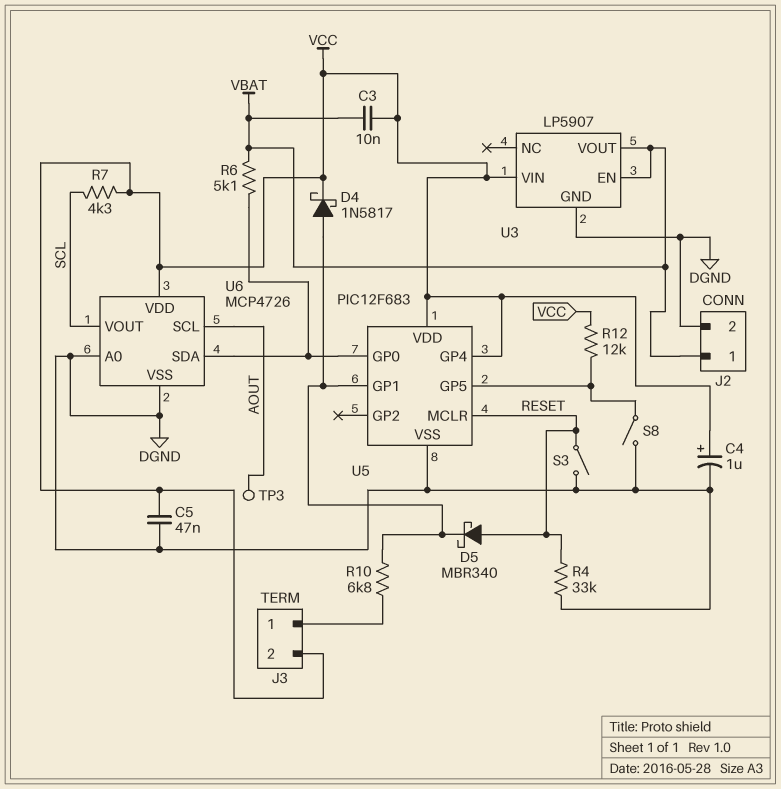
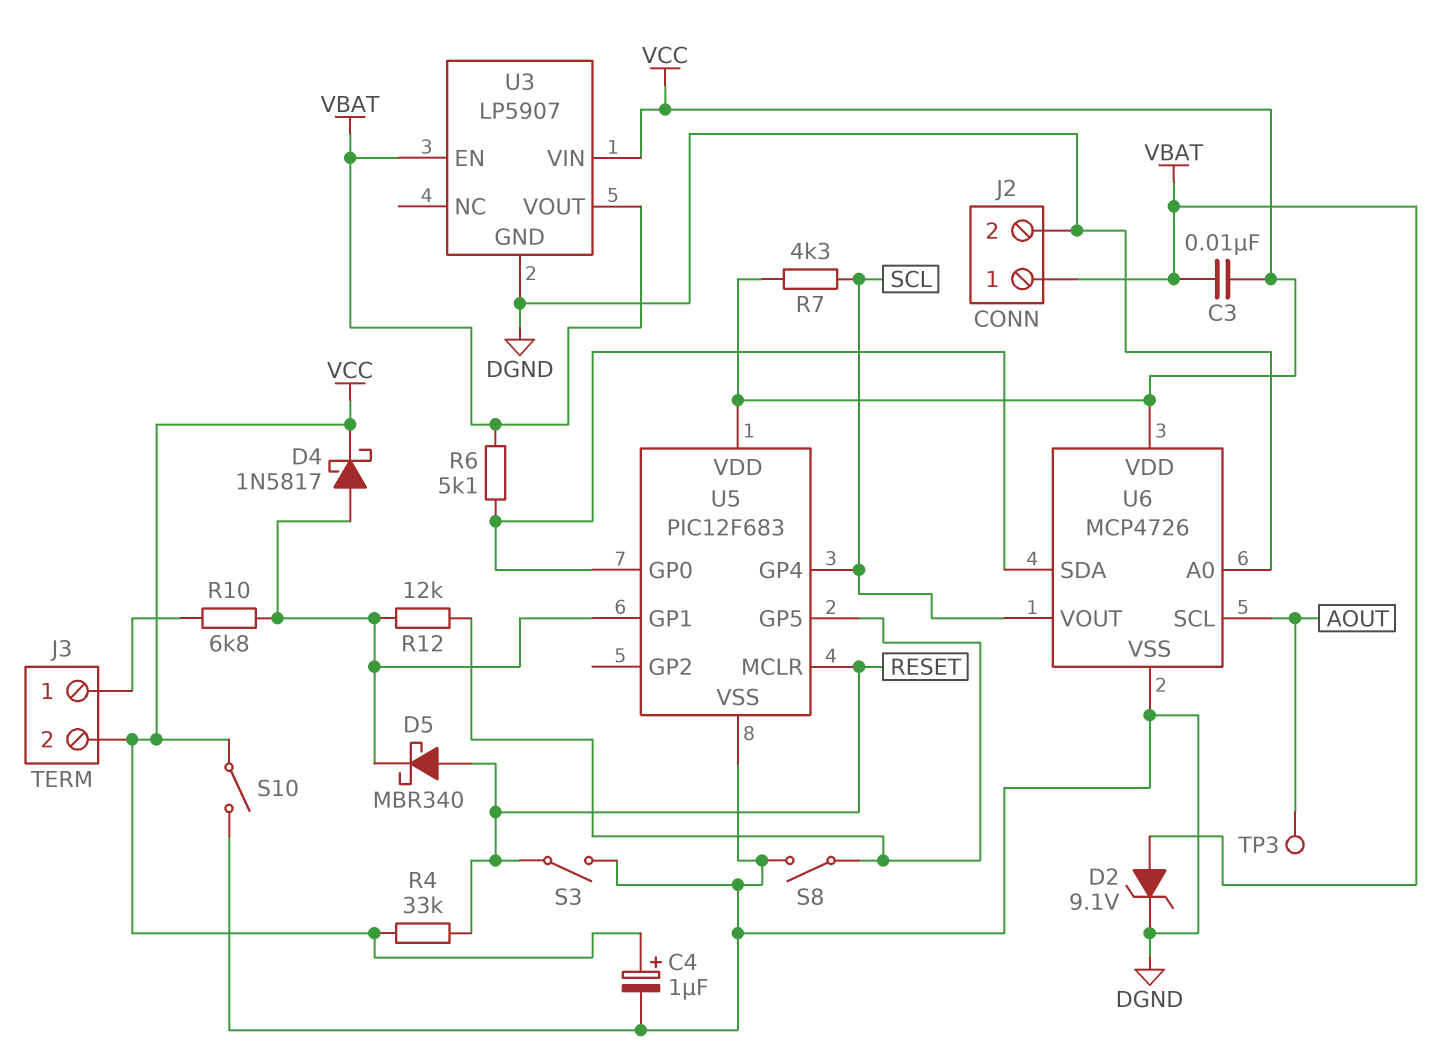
C5: 47nF (DGND, VCC) -> none
D2: none -> zener 9.1V (A VBAT, K DGND)
R4: 33k (DGND, RESET) -> 33k (RESET, VCC)
R12: 12k (U5/GP5, VCC) -> 12k (U5/GP1, U5/GP5)
S10: none -> switch (DGND, VCC)
U5 pin GP4: VCC -> SCL

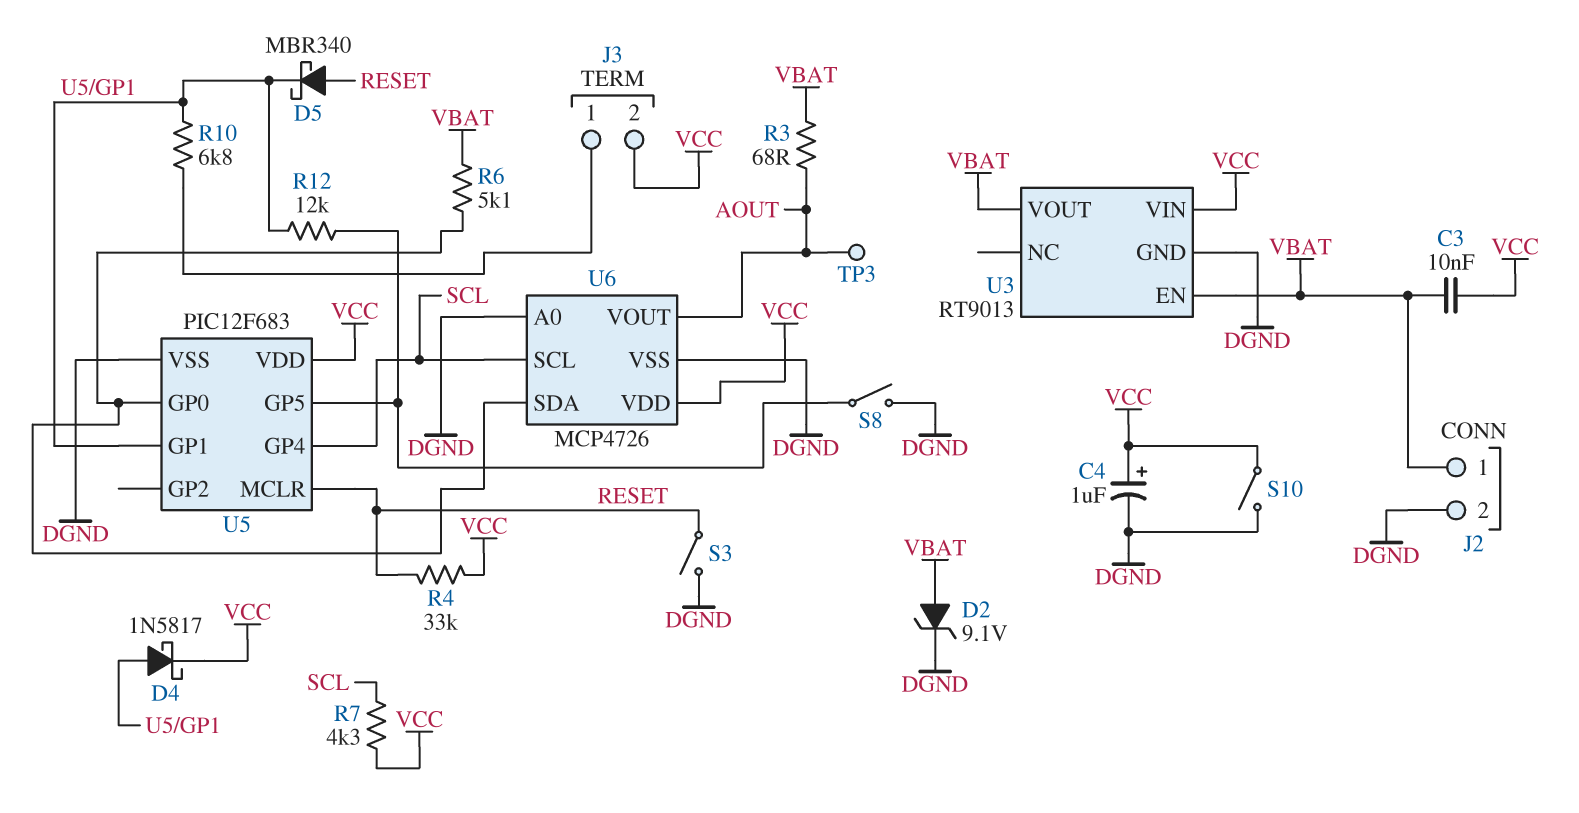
R3: none -> 68 (AOUT, VBAT)
U3: LP5907 -> RT9013
U6 pin SCL: AOUT -> SCL
U6 pin VOUT: SCL -> AOUT

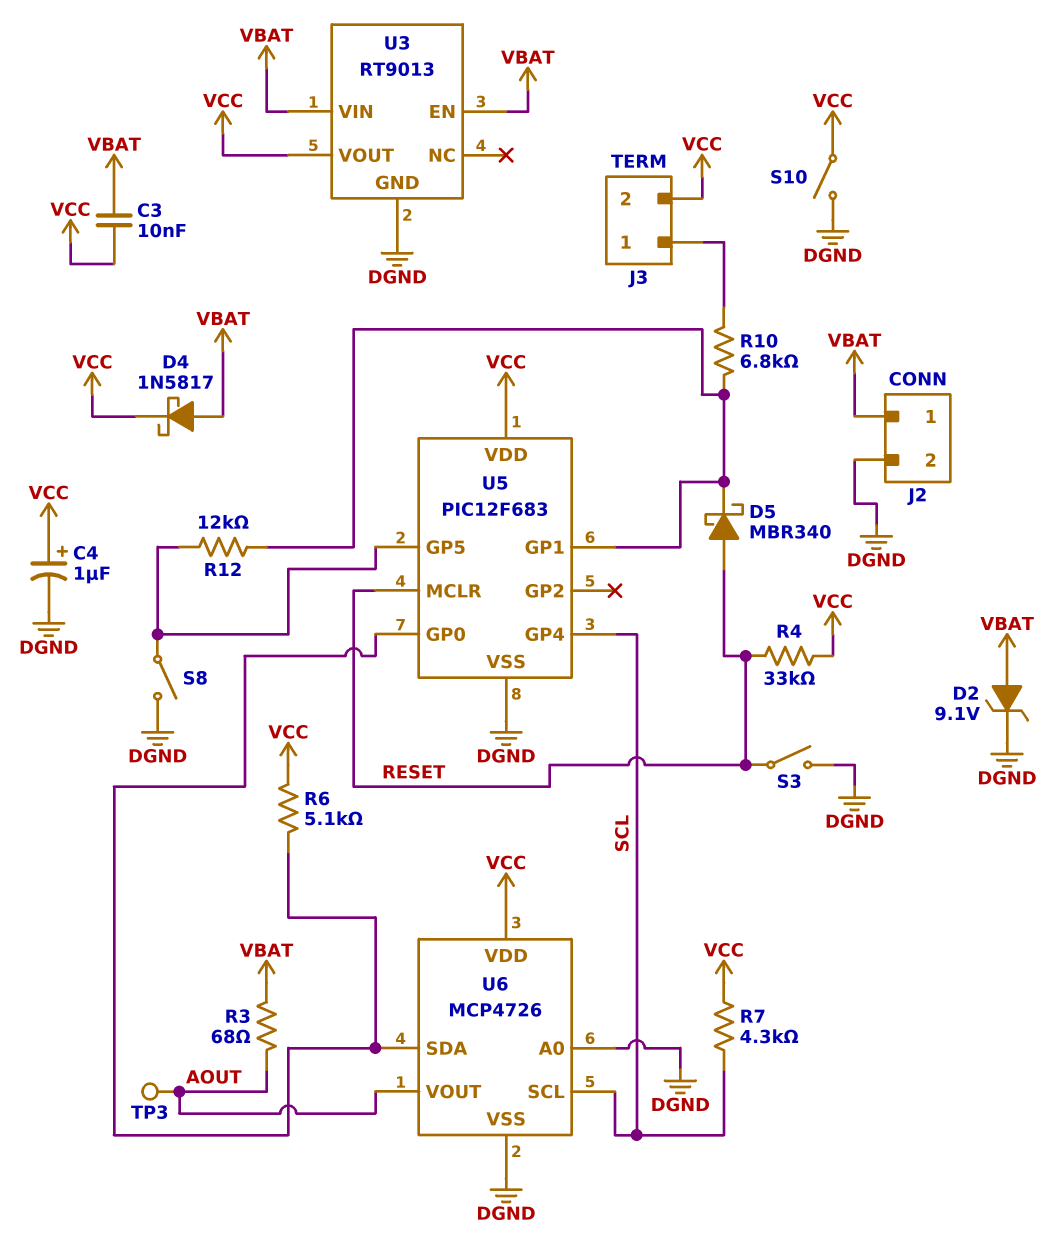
D4: schottky 1N5817 (A U5/GP1, K VCC) -> schottky 1N5817 (A VBAT, K VCC)
R6: 5.1k (U5/GP0, VBAT) -> 5.1k (U5/GP0, VCC)
U3 pin VIN: VCC -> VBAT
U3 pin VOUT: VBAT -> VCC

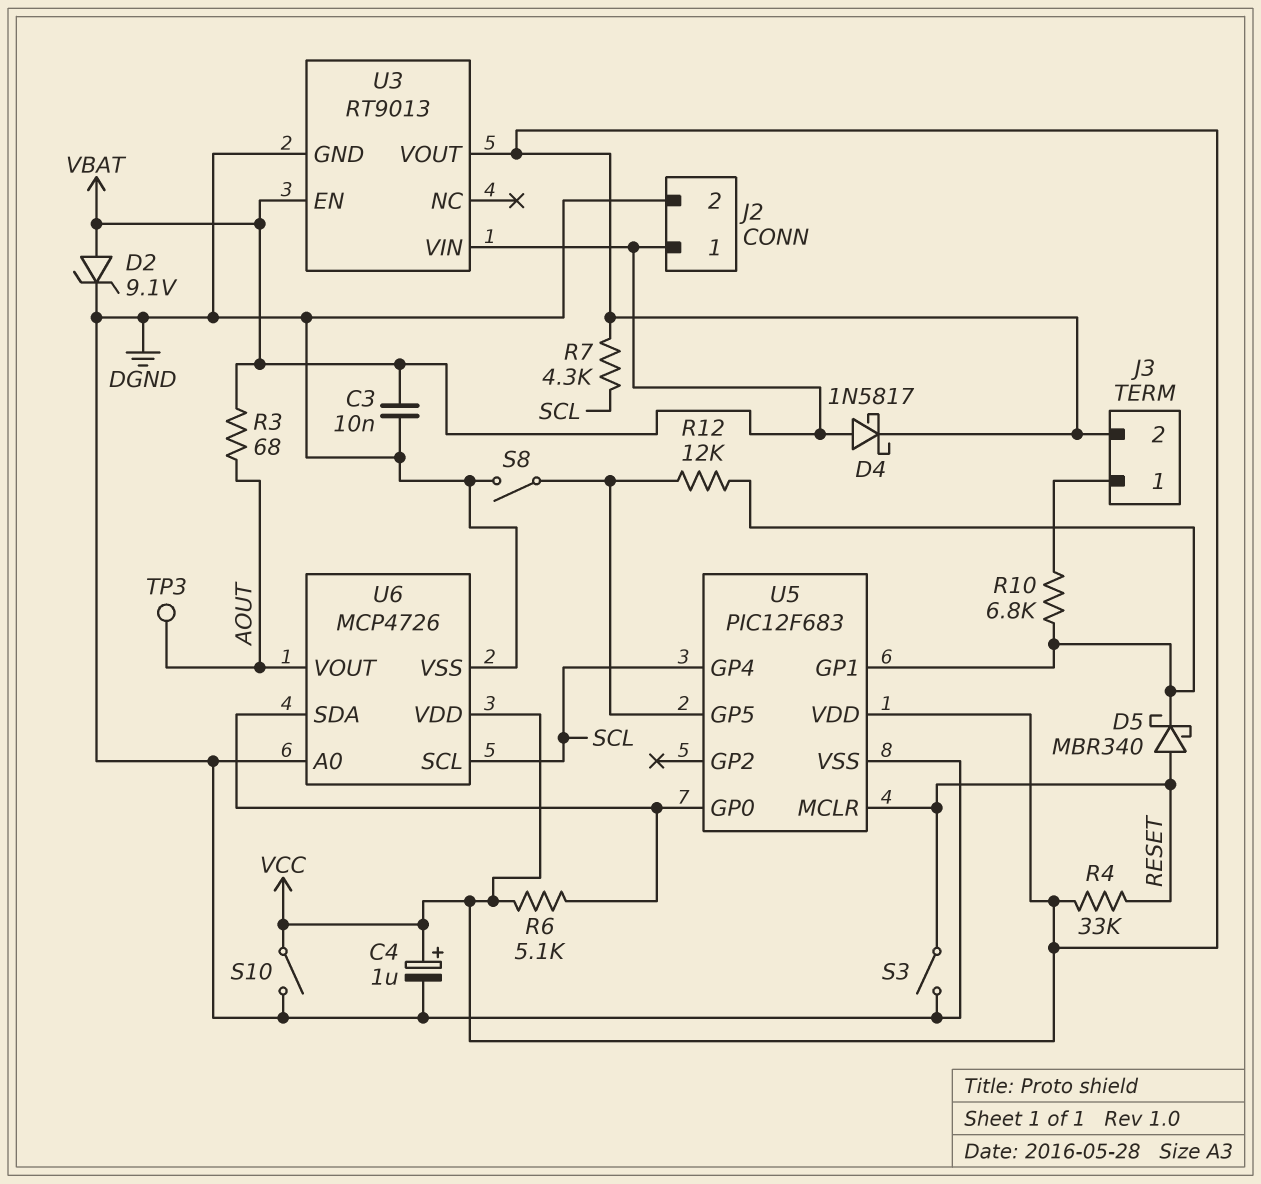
C3: 10nF (VBAT, VCC) -> 10nF (DGND, VBAT)

